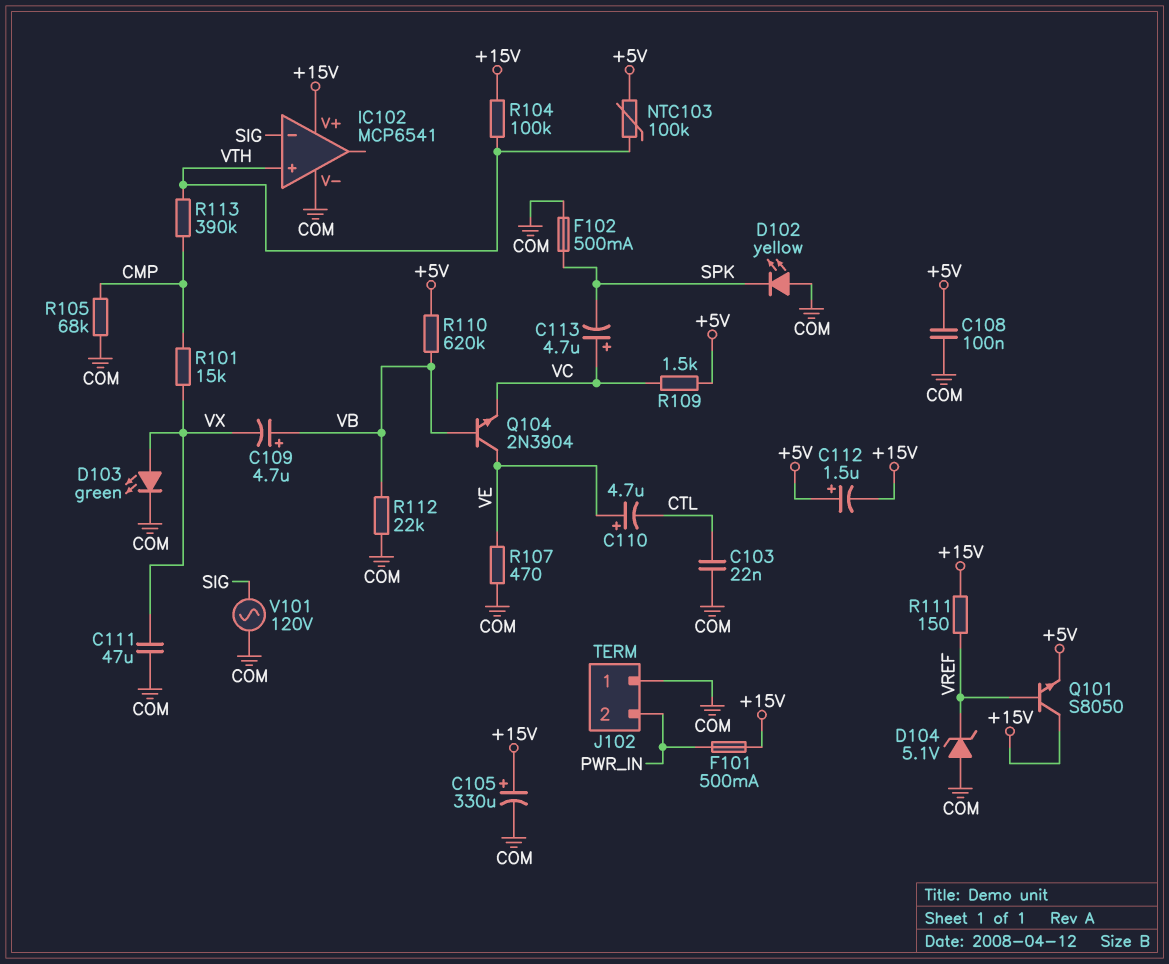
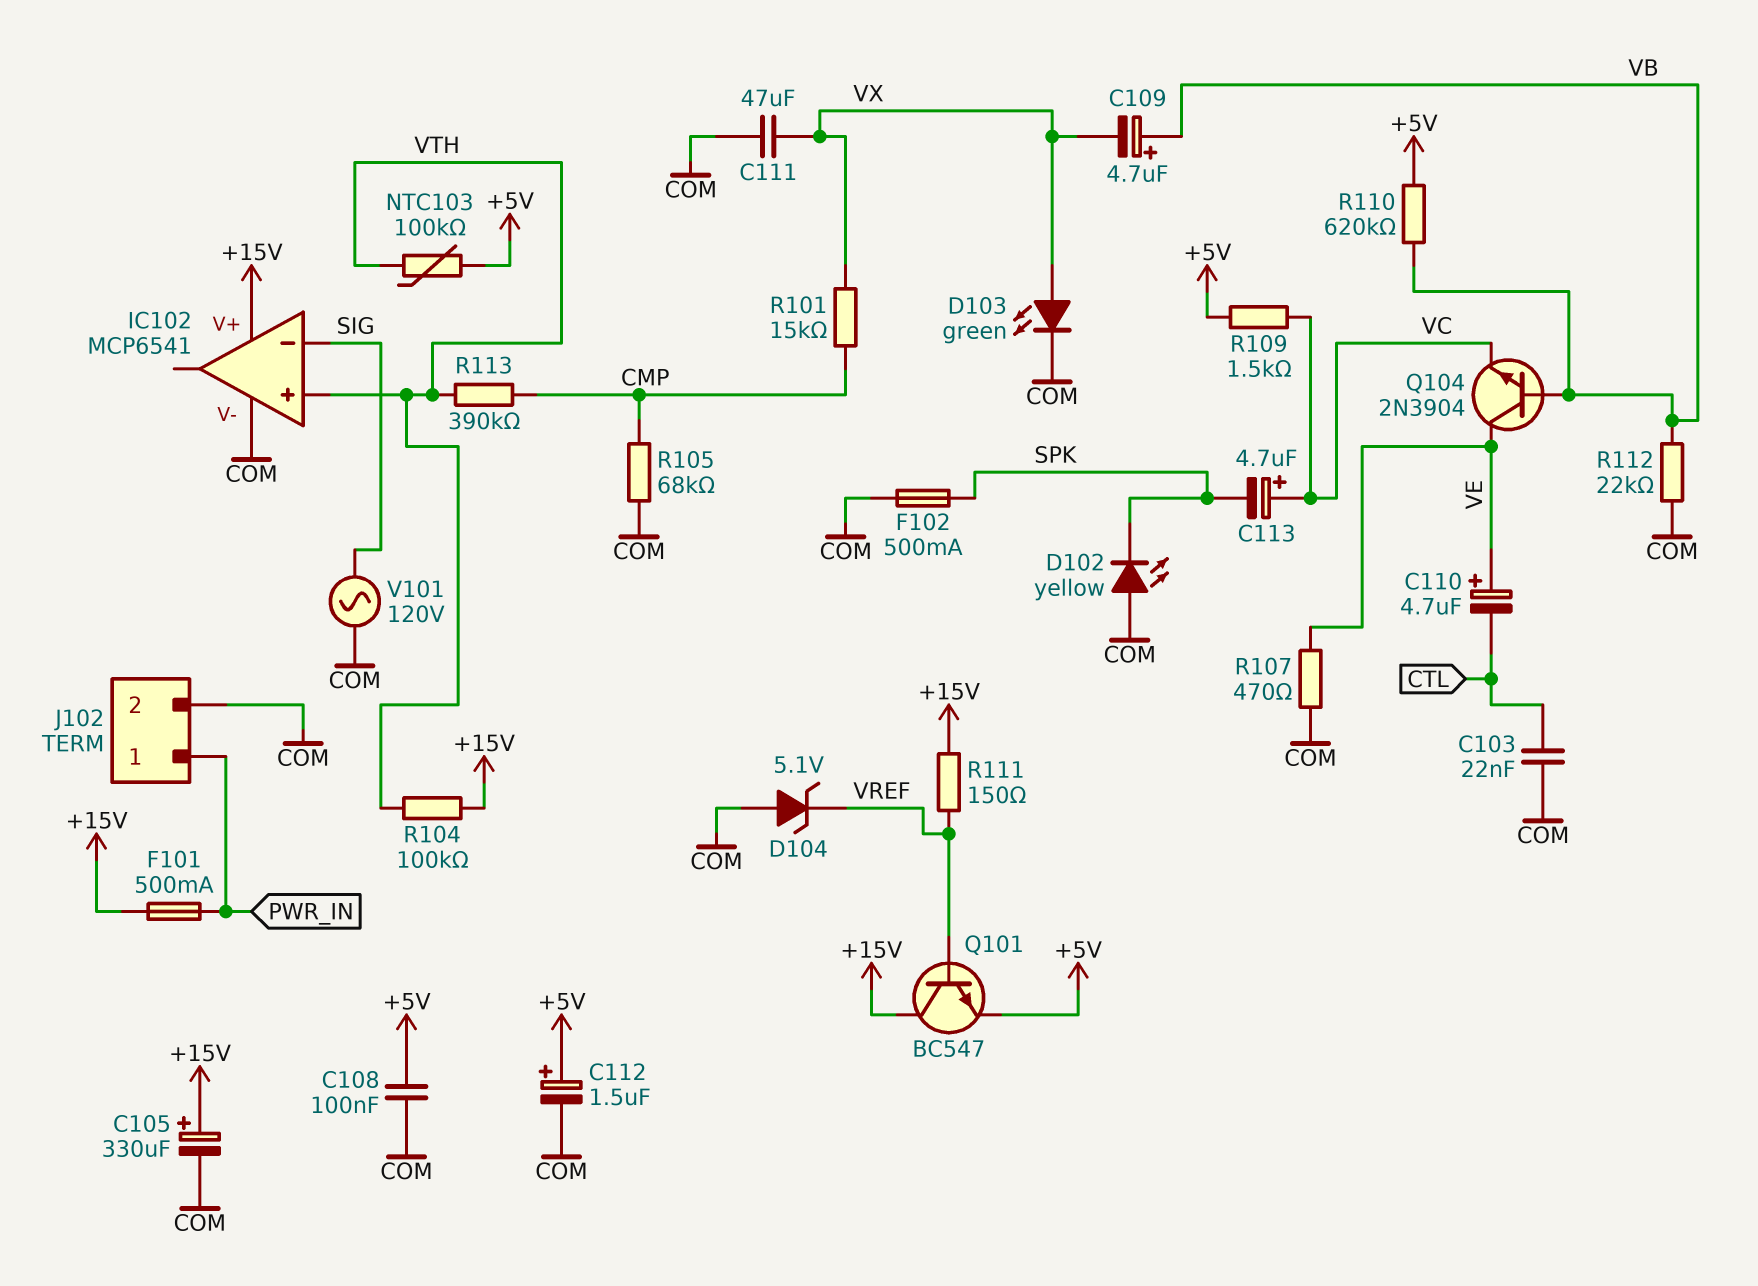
C112: 1.5uF (plus +5V, minus +15V) -> 1.5uF (plus +5V, minus COM)
J102 pin 1: COM -> PWR_IN
J102 pin 2: PWR_IN -> COM
Q101: NPN S8050 (B VREF, C +15V, E +5V) -> NPN BC547 (B VREF, C +15V, E +5V)

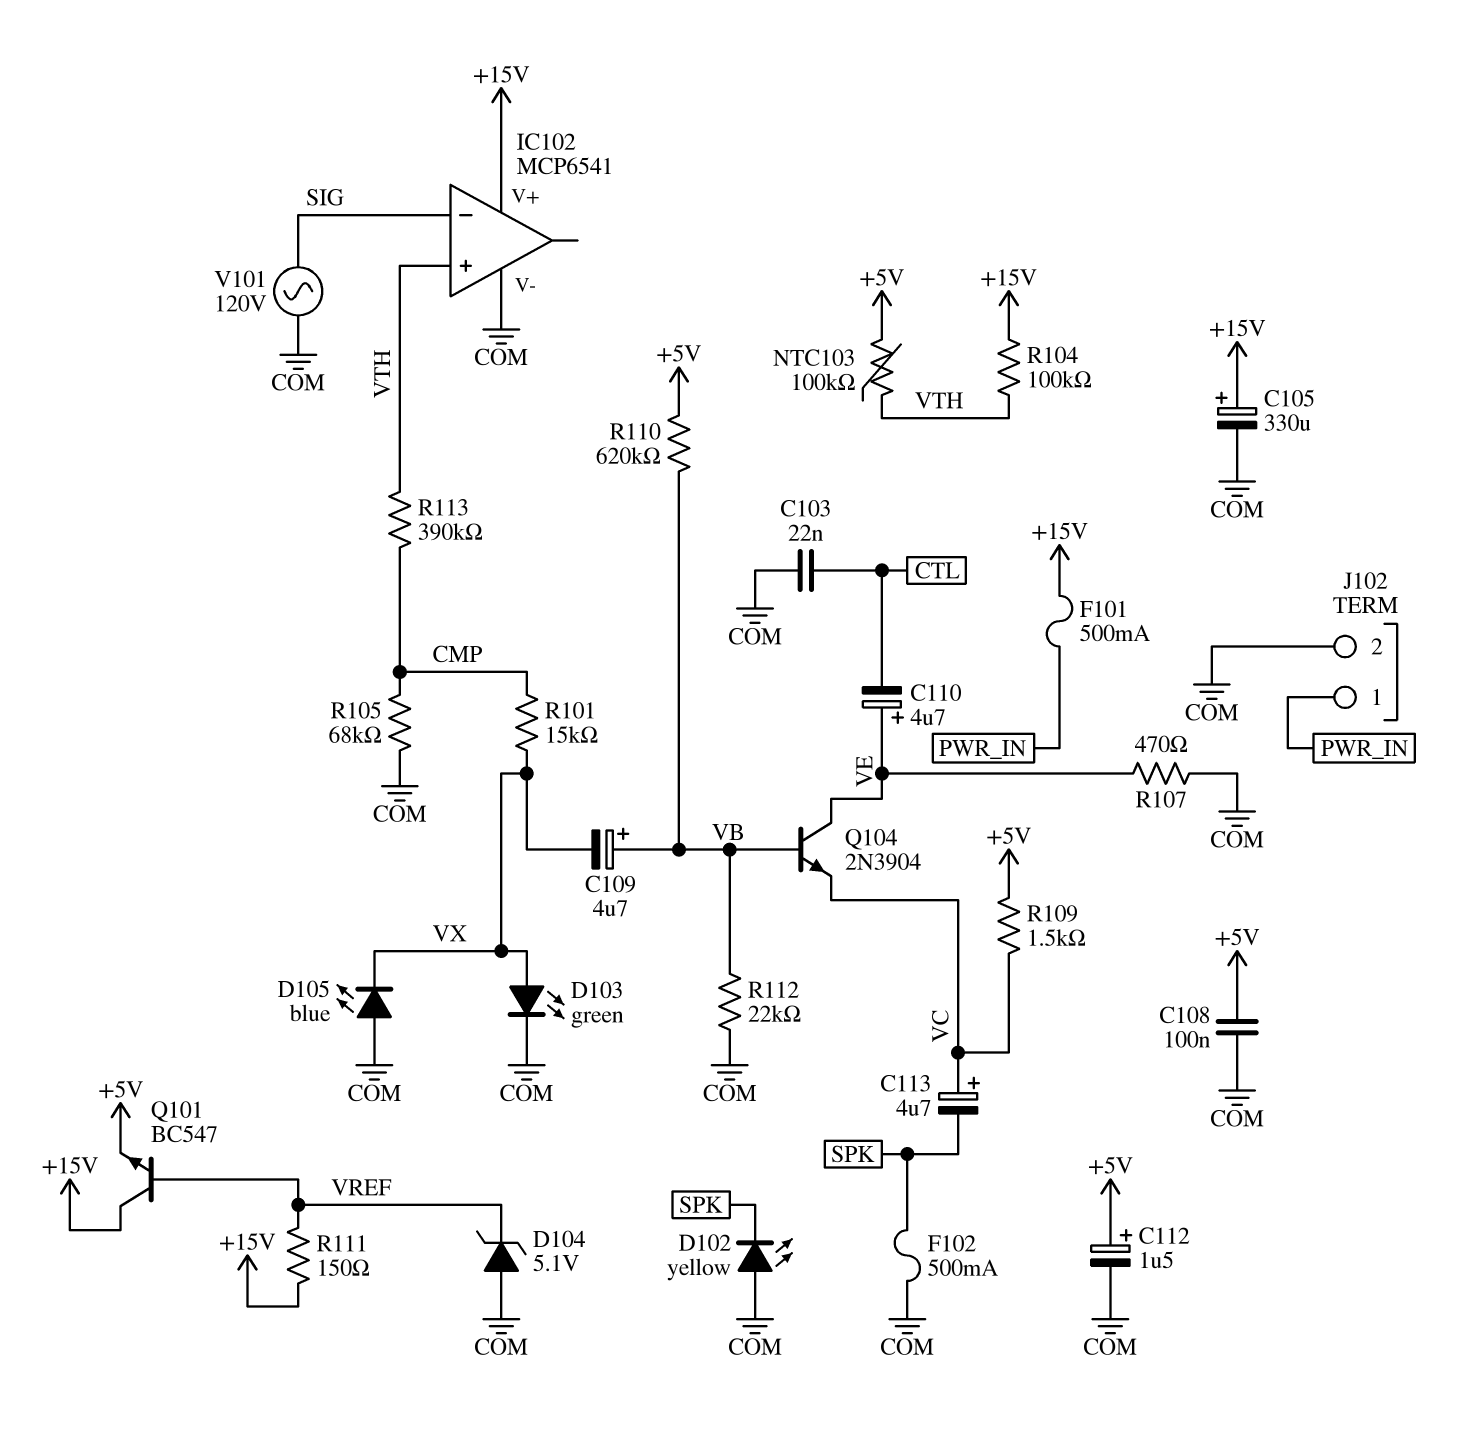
C111: 47uF (COM, VX) -> none
D105: none -> LED blue (A COM, K VX)

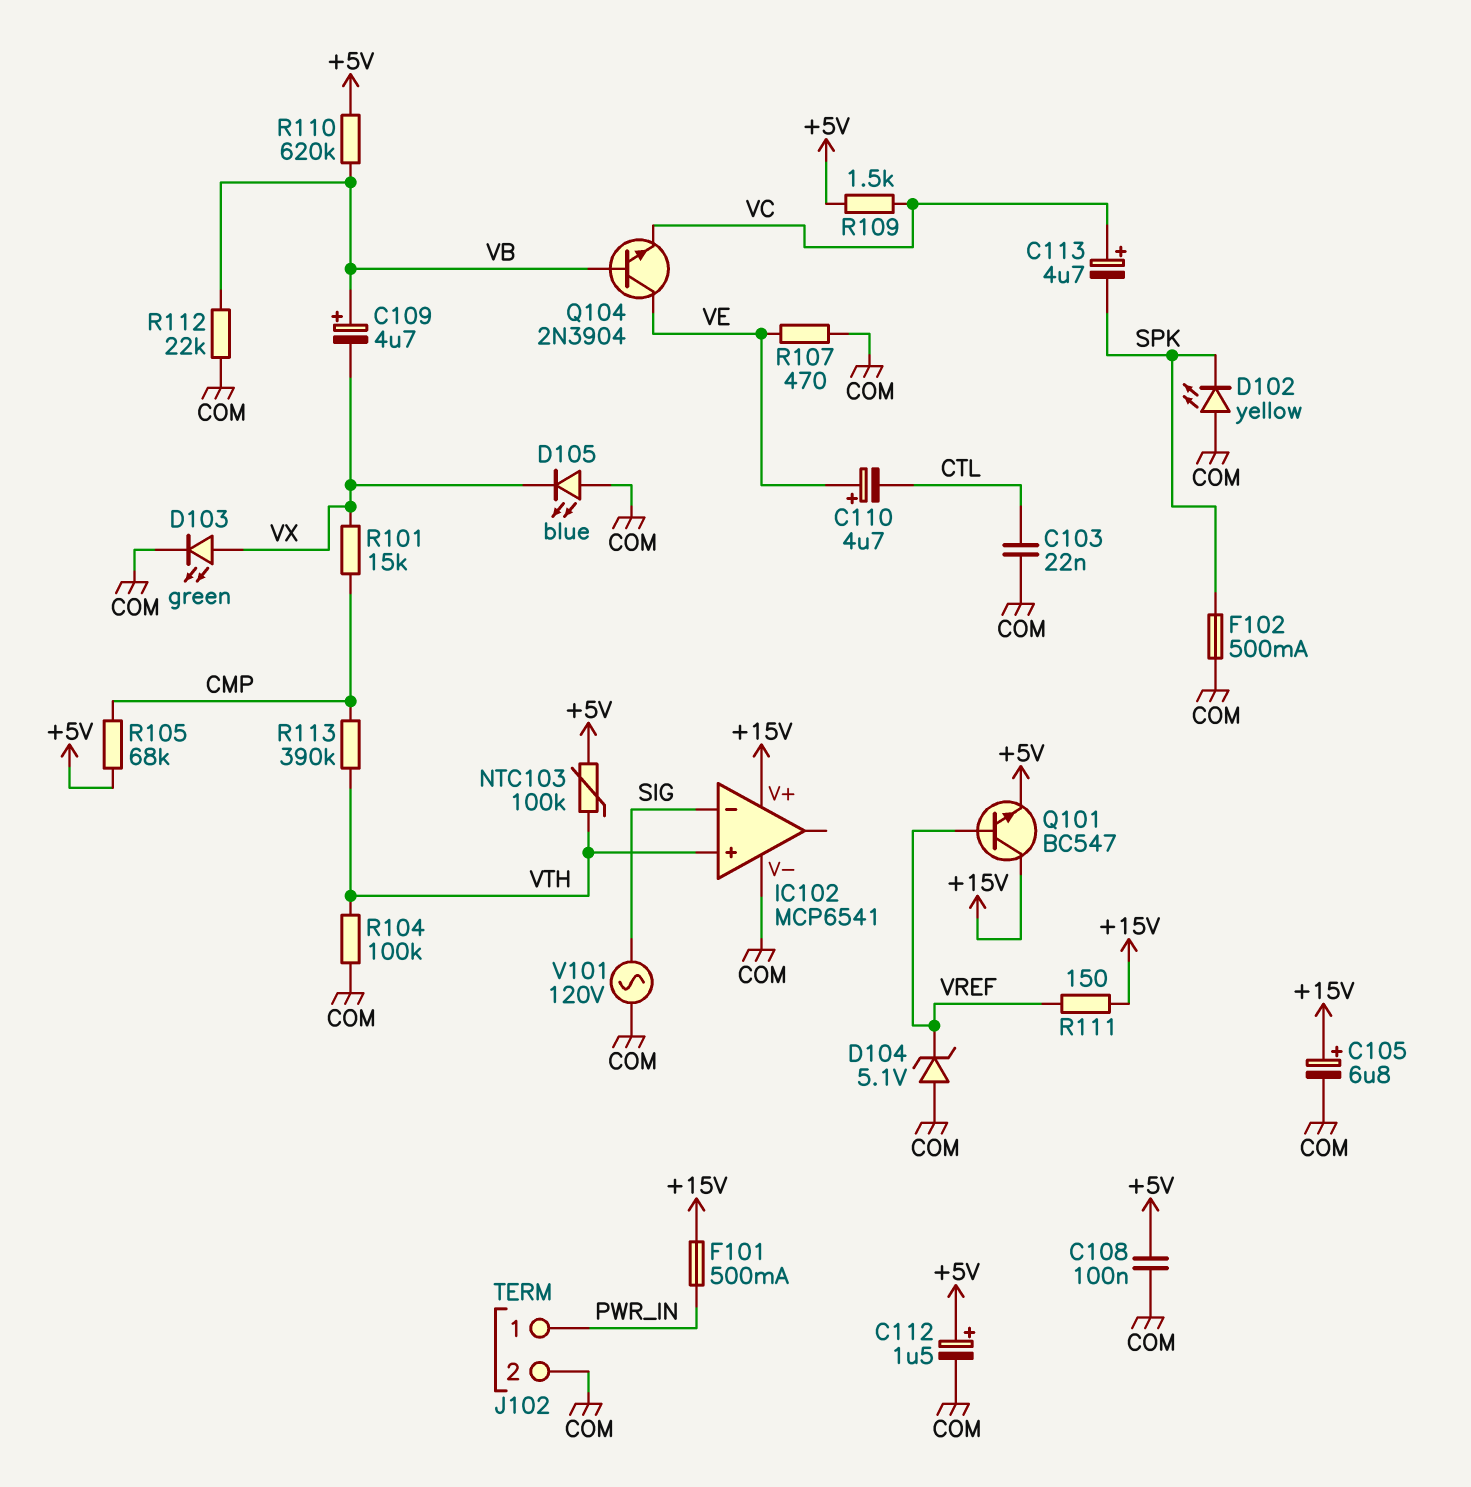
C105: 330uF (plus +15V, minus COM) -> 6.8uF (plus +15V, minus COM)
R104: 100k (+15V, VTH) -> 100k (COM, VTH)
R105: 68k (CMP, COM) -> 68k (+5V, CMP)

